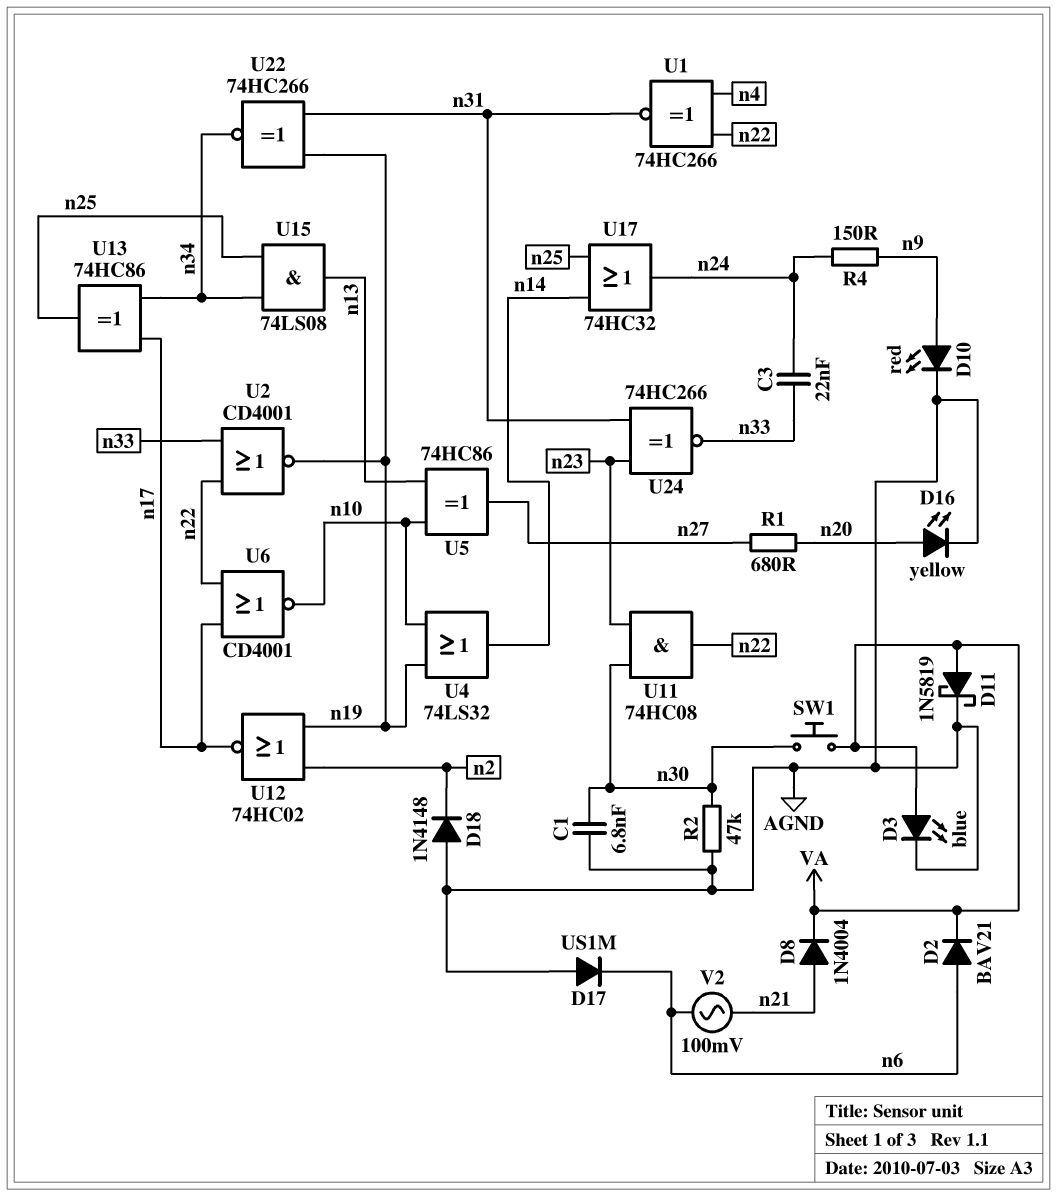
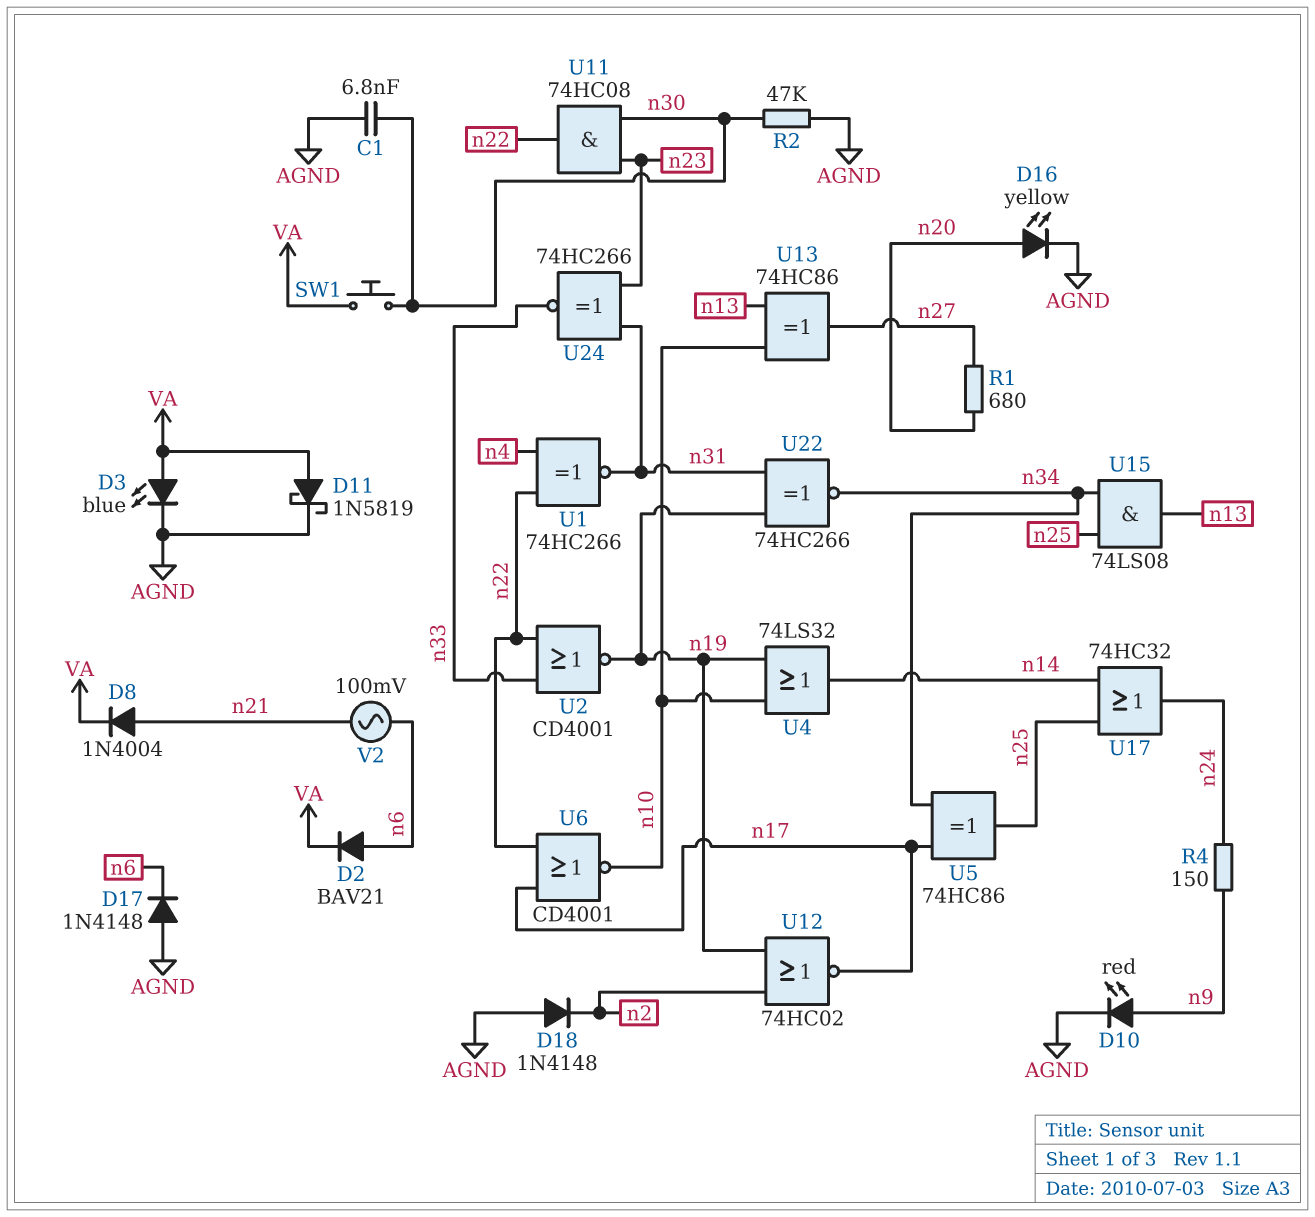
C3: 22nF (n24, n33) -> none
D17: diode US1M (A AGND, K n6) -> diode 1N4148 (A AGND, K n6)
U5: XOR 74HC86 (in n10, in n13, out n27) -> XOR 74HC86 (in n17, in n34, out n25)
U13: XOR 74HC86 (in n17, in n34, out n25) -> XOR 74HC86 (in n10, in n13, out n27)

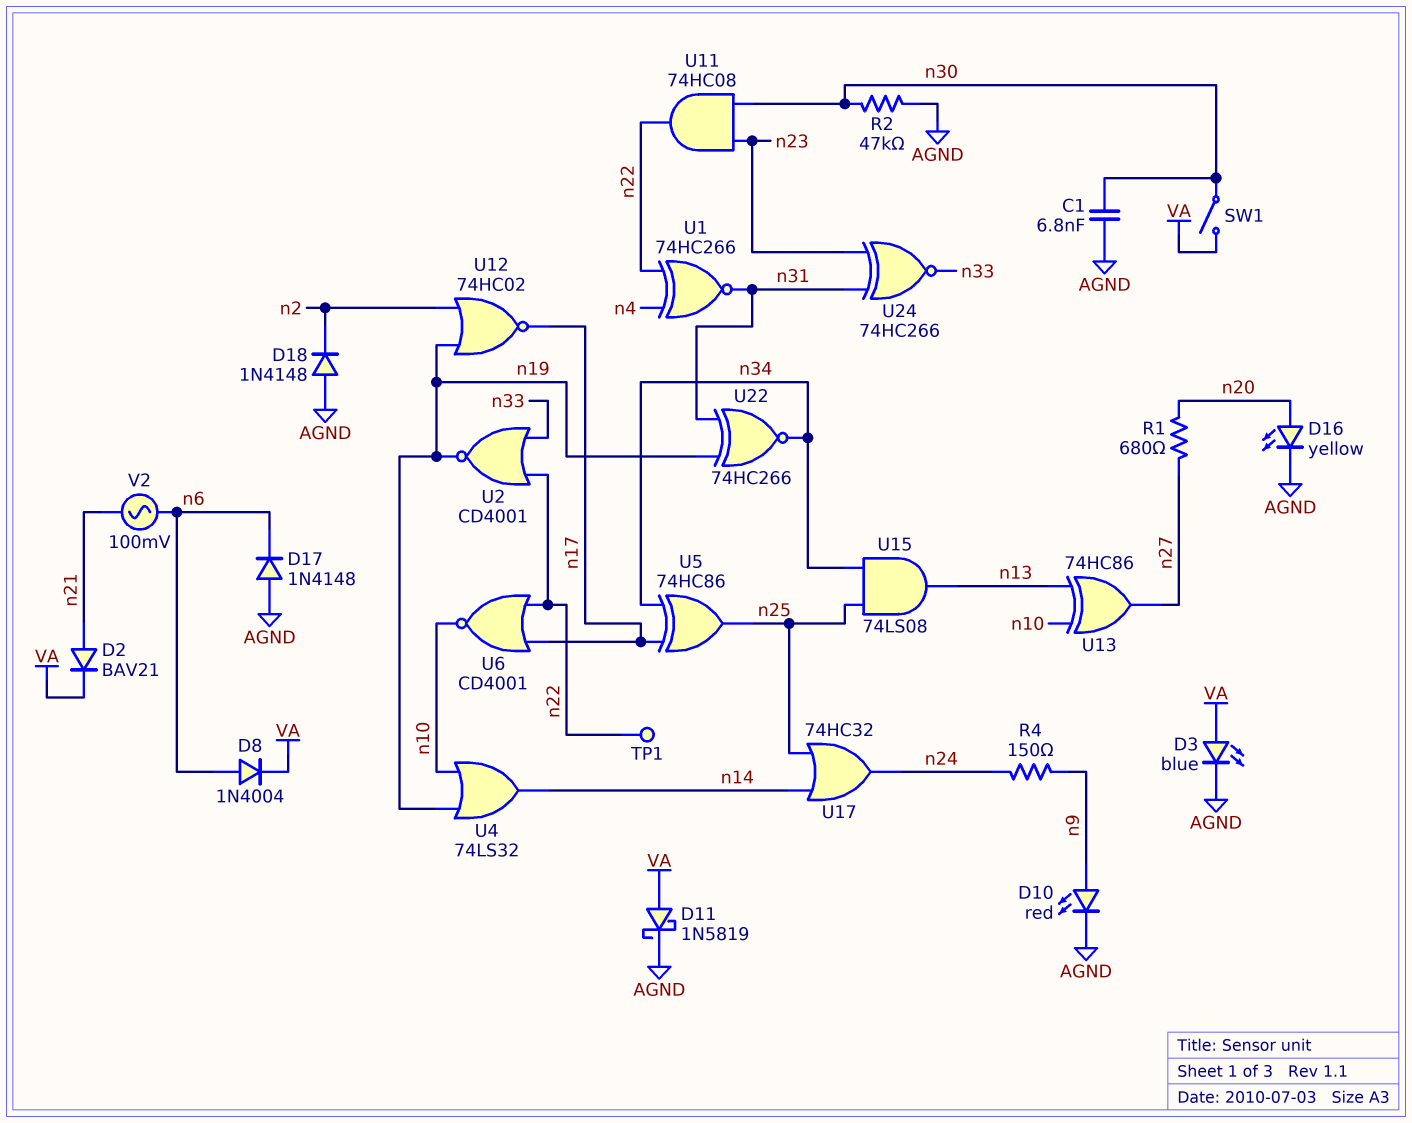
D2: diode BAV21 (A n6, K VA) -> diode BAV21 (A n21, K VA)
D8: diode 1N4004 (A n21, K VA) -> diode 1N4004 (A n6, K VA)
SW1: button (VA, n30) -> switch (VA, n30)
TP1: none -> test point (n22)

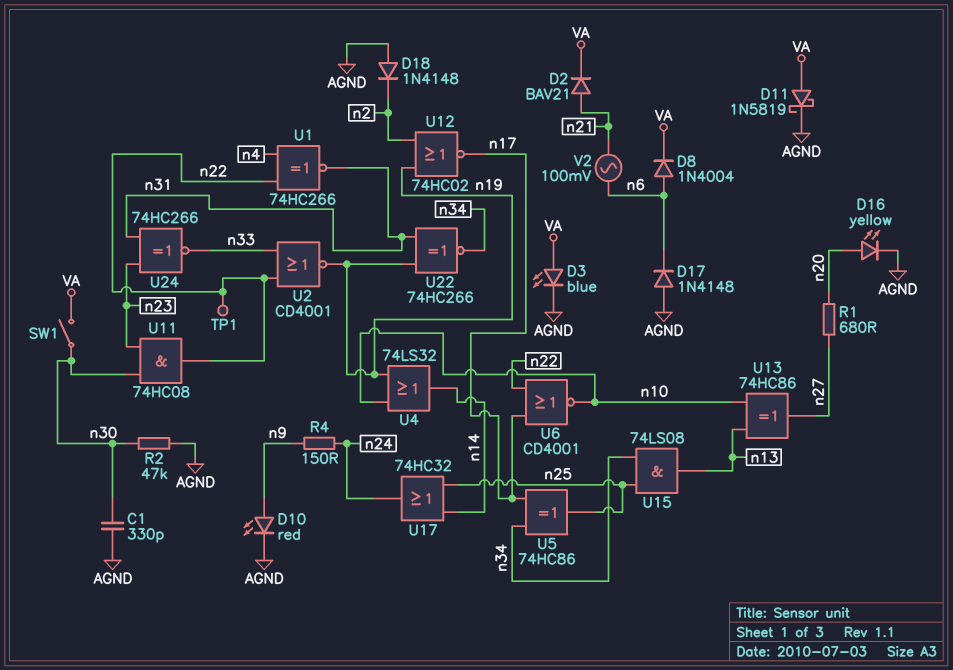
C1: 6.8nF (AGND, n30) -> 330pF (AGND, n30)

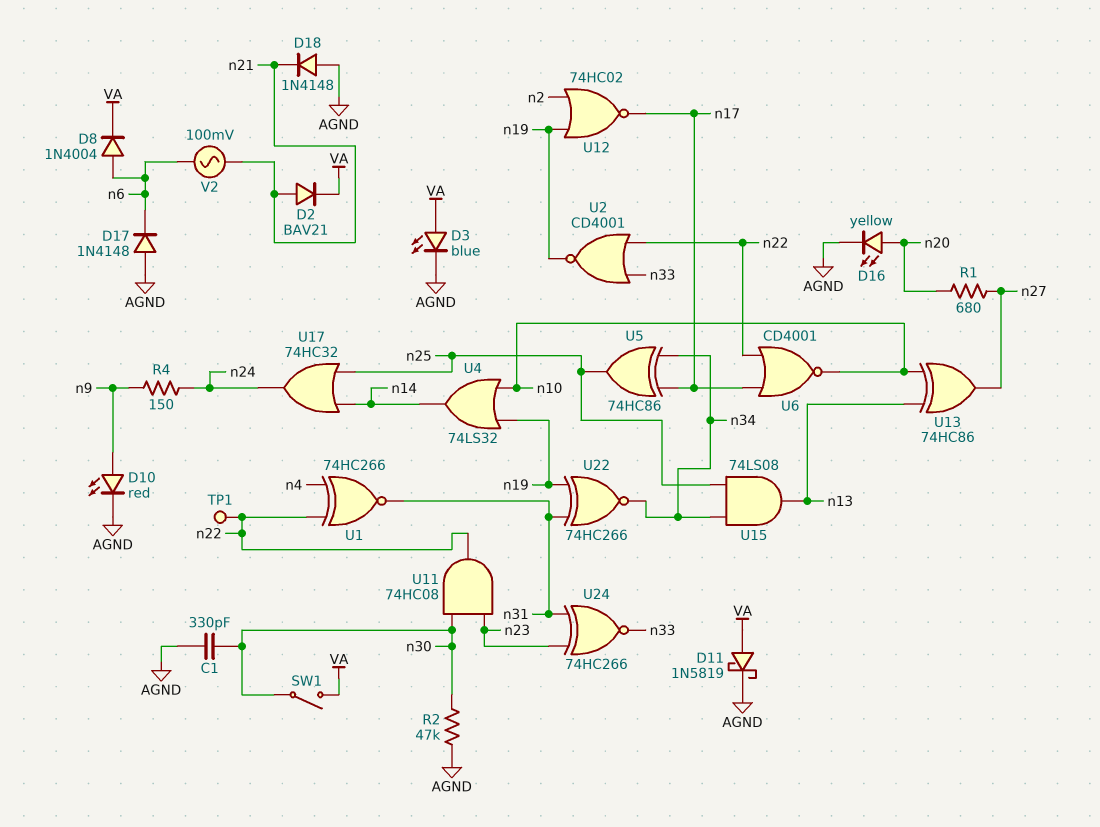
D18: diode 1N4148 (A AGND, K n2) -> diode 1N4148 (A AGND, K n21)

